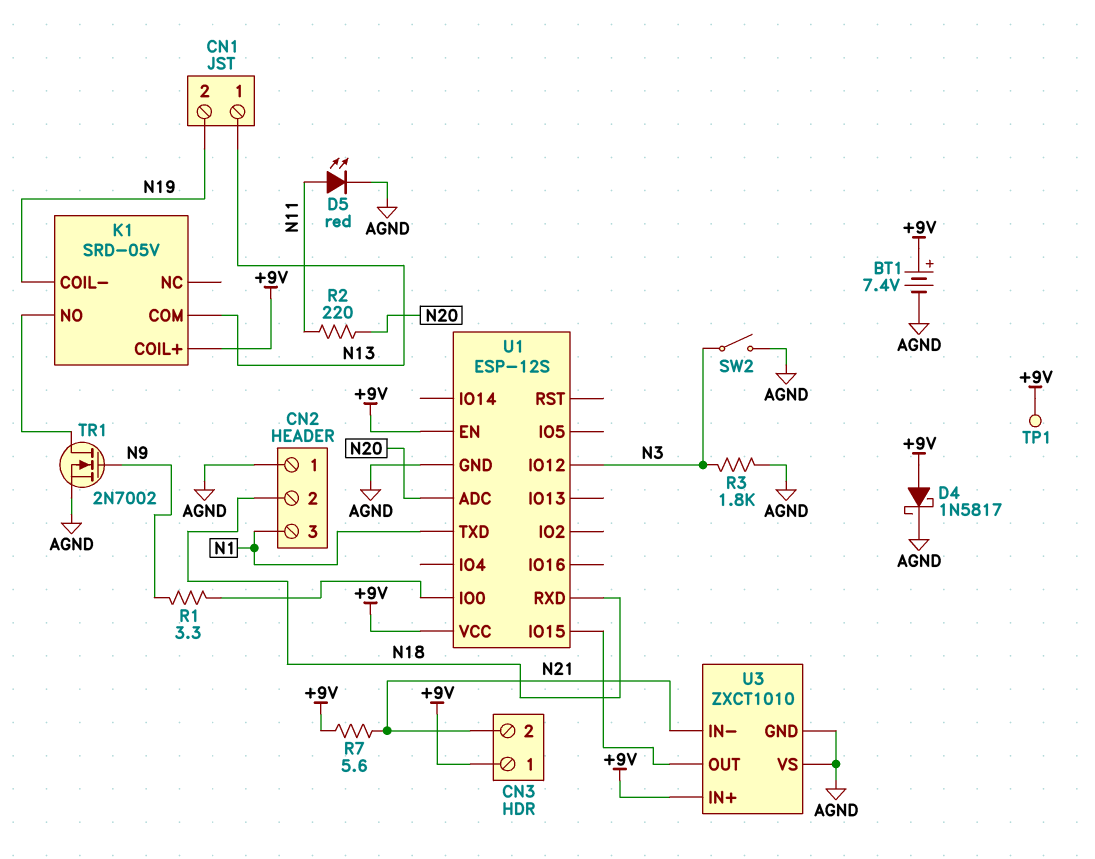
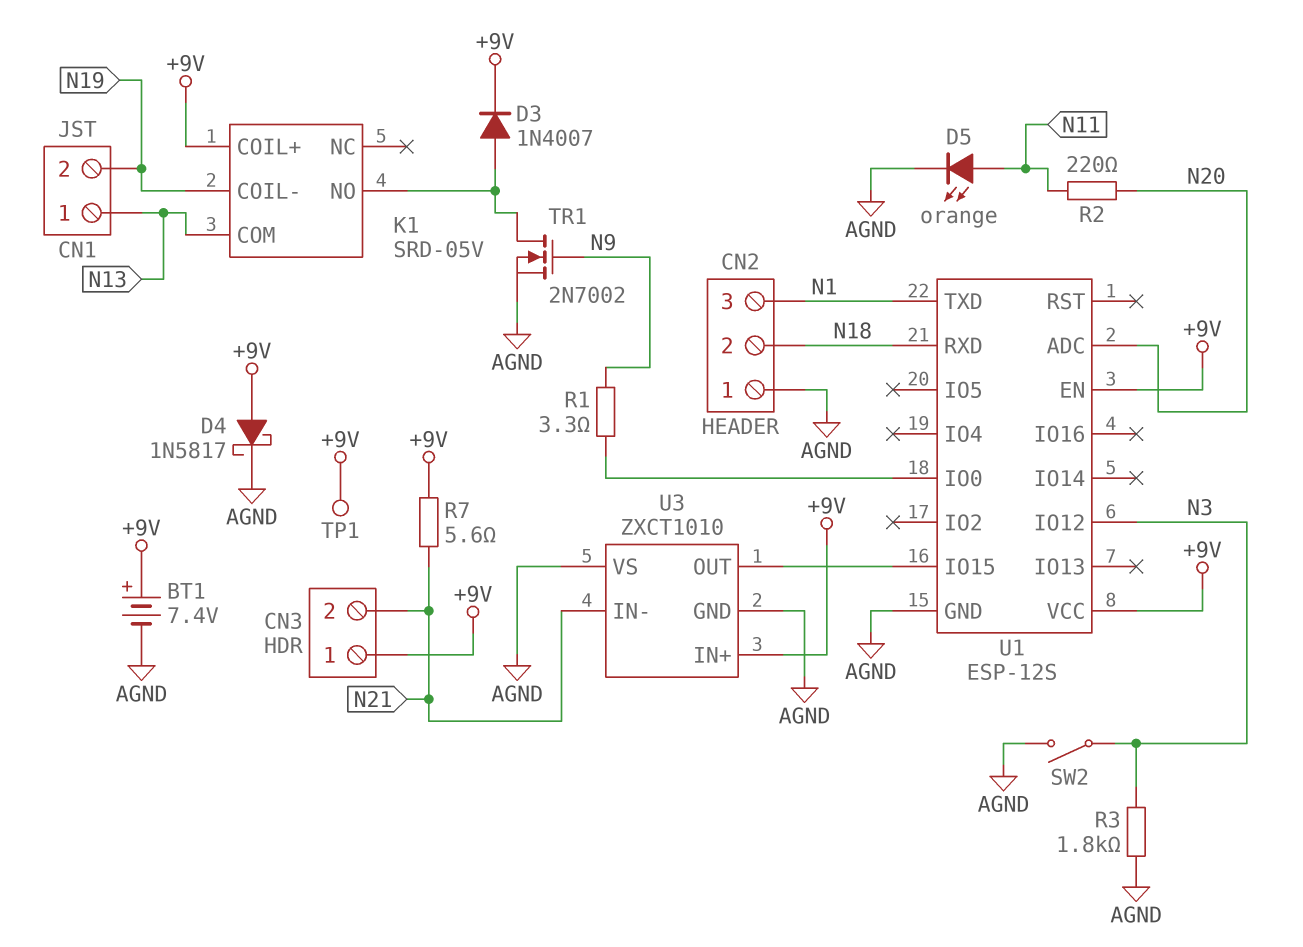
D3: none -> diode 1N4007 (A K1/NO, K +9V)
D5: LED red (A N11, K AGND) -> LED orange (A N11, K AGND)

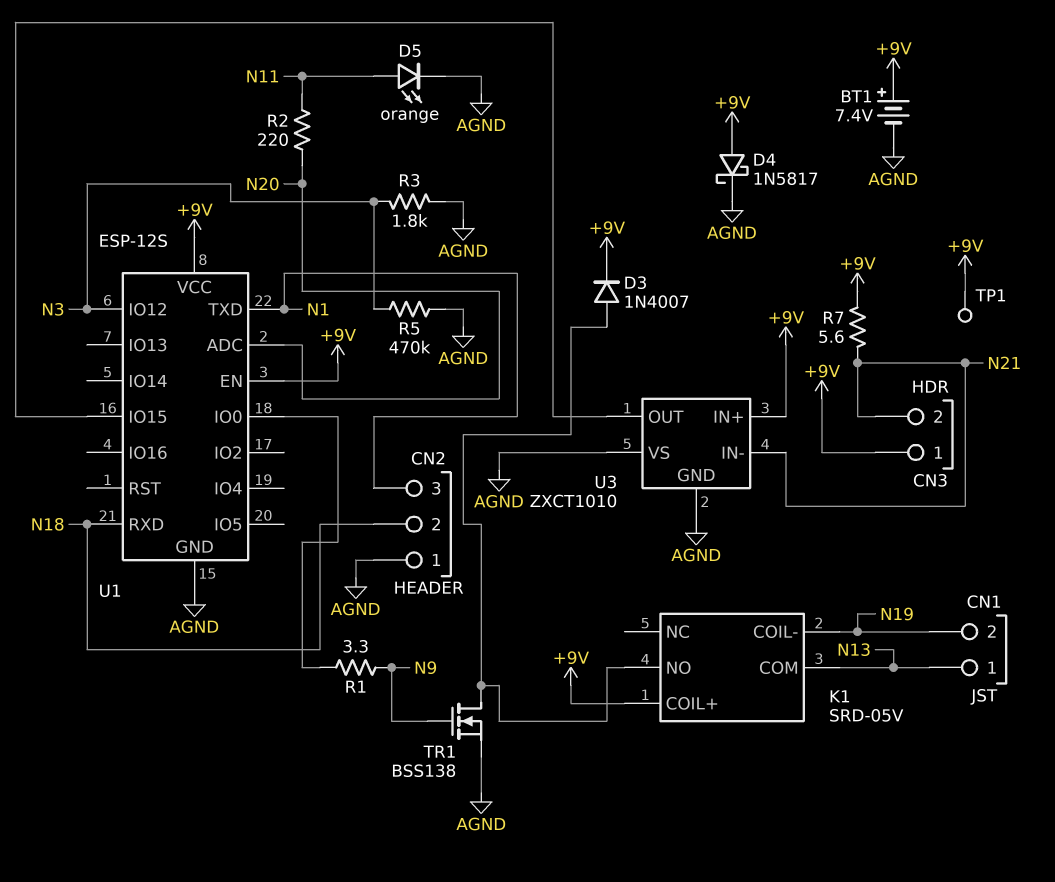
R5: none -> 470k (AGND, N3)
SW2: switch (AGND, N3) -> none
TR1: NMOS 2N7002 (G N9, D K1/NO, S AGND) -> NMOS BSS138 (G N9, D K1/NO, S AGND)

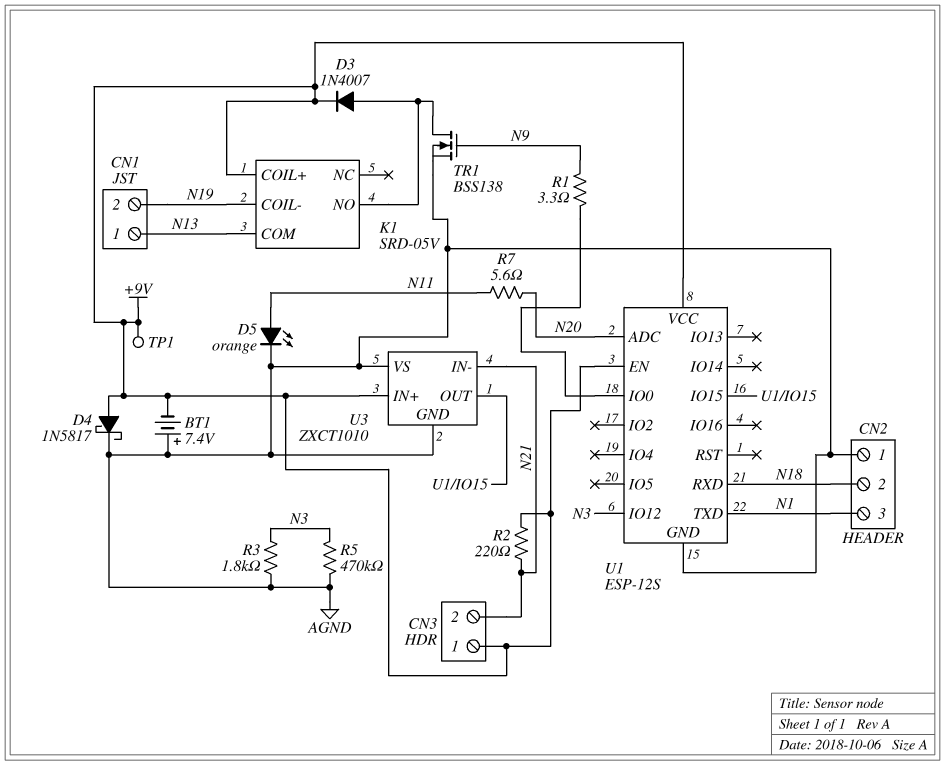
BT1: 7.4V (plus +9V, minus AGND) -> 7.4V (plus AGND, minus +9V)
R2: 220 (N11, N20) -> 220 (+9V, N21)
R7: 5.6 (+9V, N21) -> 5.6 (N11, N20)

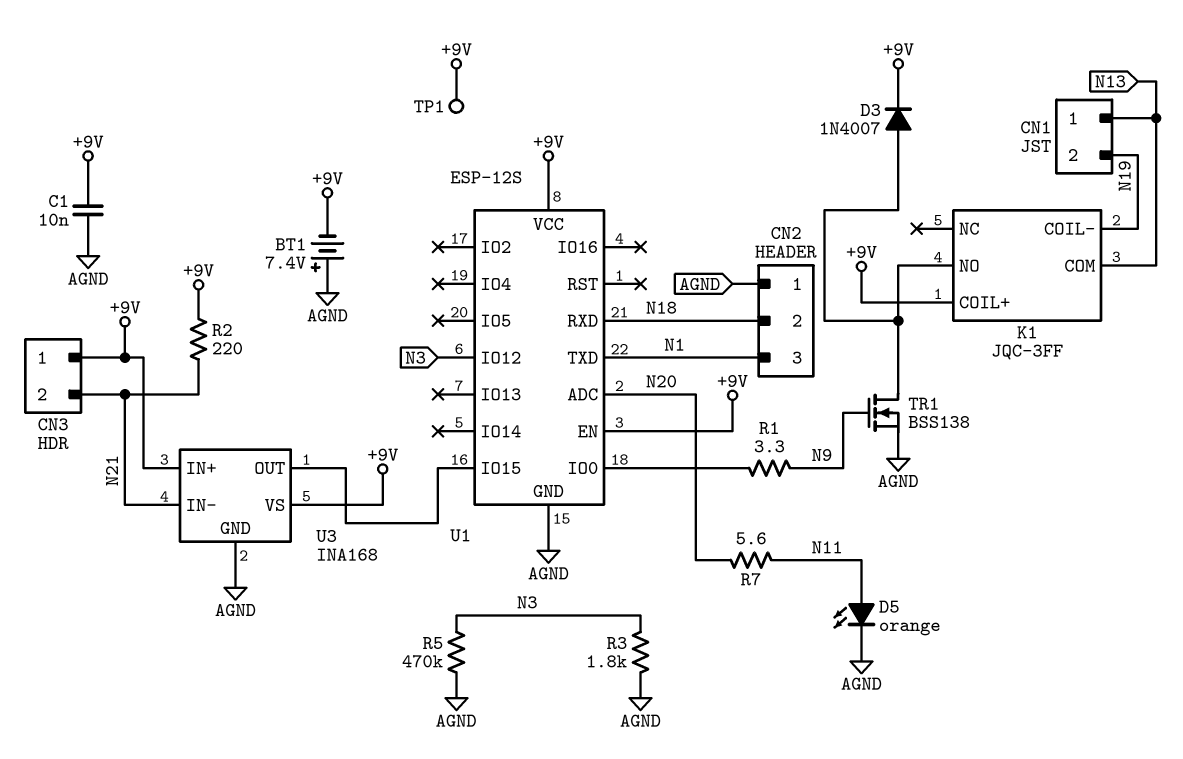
C1: none -> 10nF (+9V, AGND)
D4: schottky 1N5817 (A +9V, K AGND) -> none
K1: SRD-05V -> JQC-3FF
U3: ZXCT1010 -> INA168
U3 pin VS: AGND -> +9V

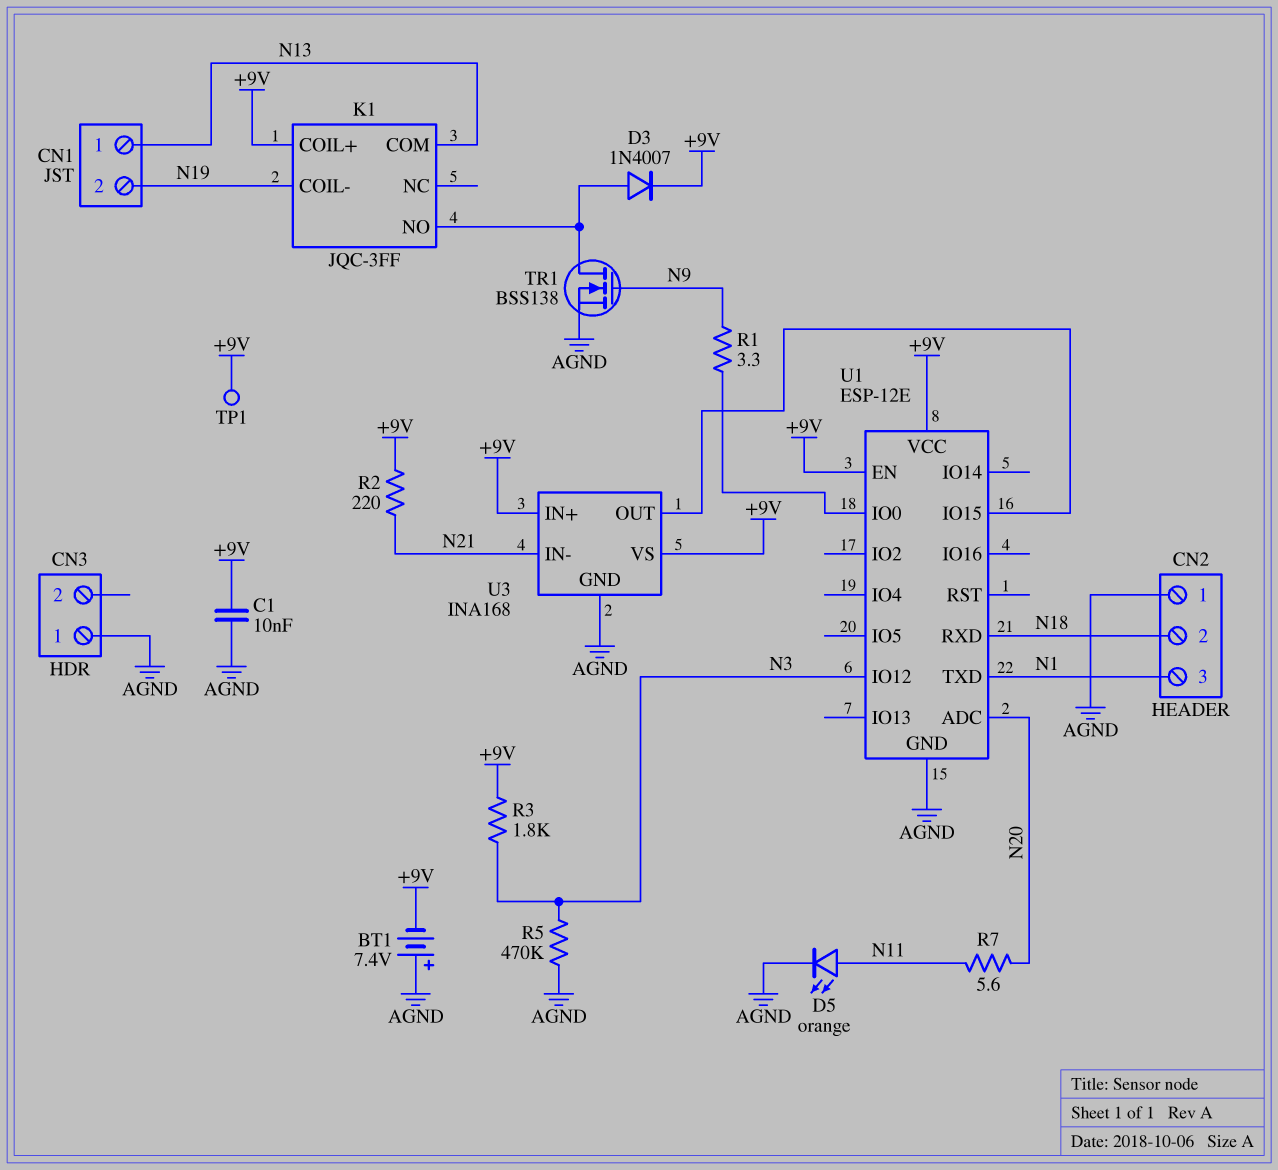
CN3 pin 1: +9V -> AGND
CN3 pin 2: N21 -> none
R3: 1.8k (AGND, N3) -> 1.8k (+9V, N3)
U1: ESP-12S -> ESP-12E

